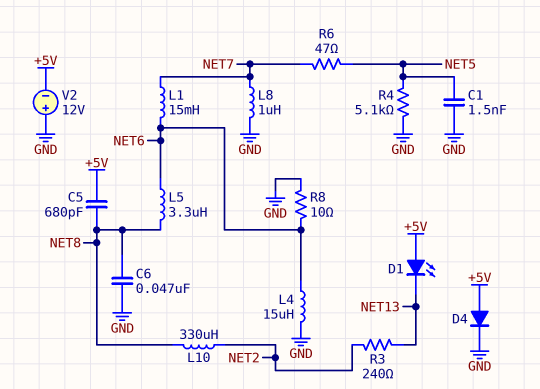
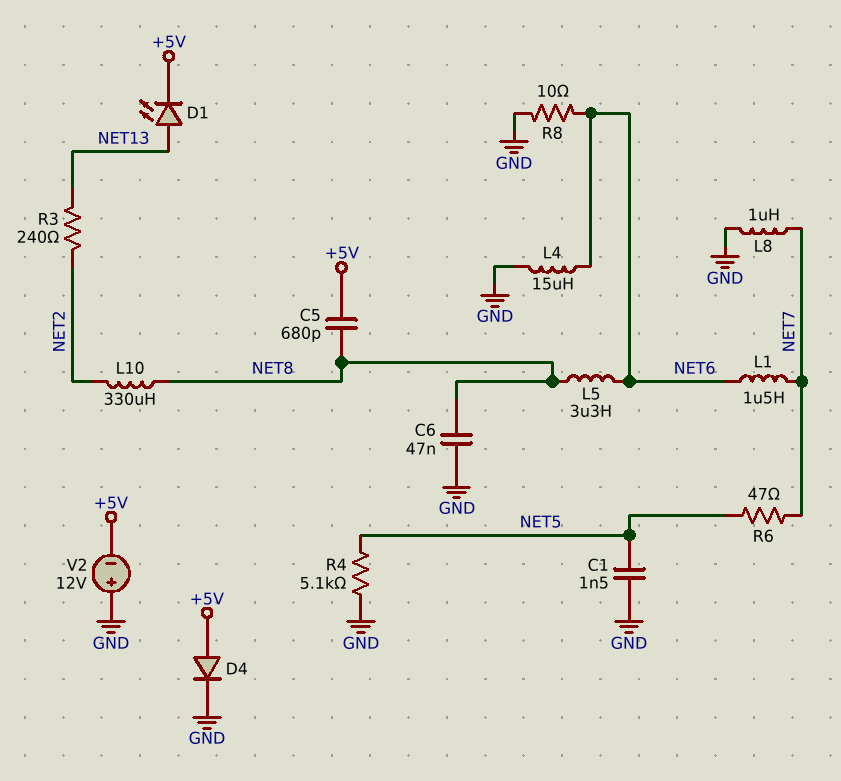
D1: LED (A +5V, K NET13) -> LED (A NET13, K +5V)
L1: 15mH (NET6, NET7) -> 1.5uH (NET6, NET7)

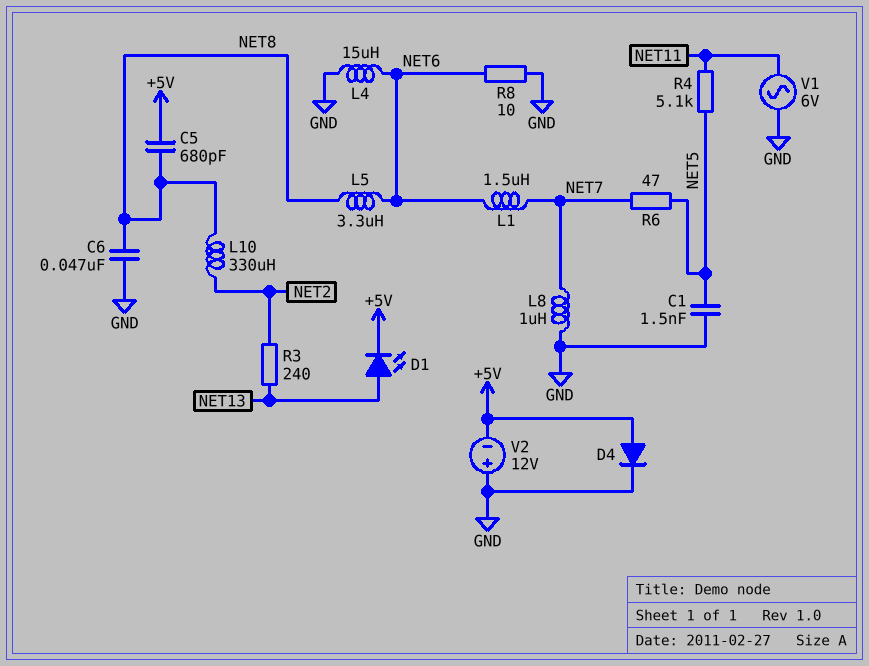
R4: 5.1k (GND, NET5) -> 5.1k (NET5, NET11)
V1: none -> AC 6V (GND, NET11)

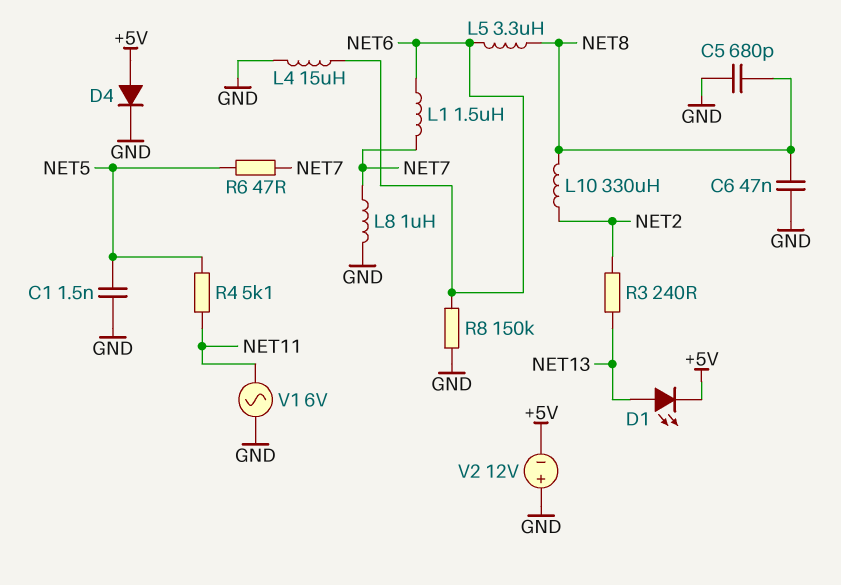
C5: 680pF (+5V, NET8) -> 680pF (GND, NET8)
R8: 10 (GND, NET6) -> 150k (GND, NET6)

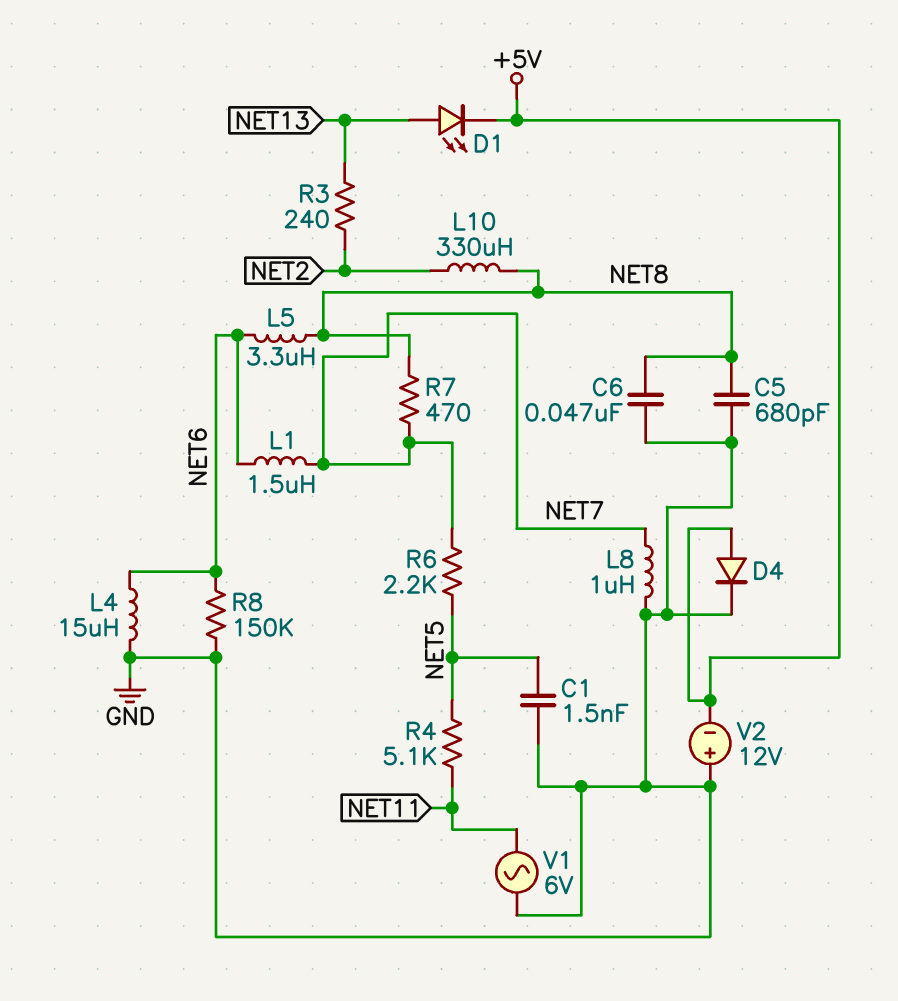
R6: 47 (NET5, NET7) -> 2.2k (NET5, NET7)
R7: none -> 470 (NET7, NET8)

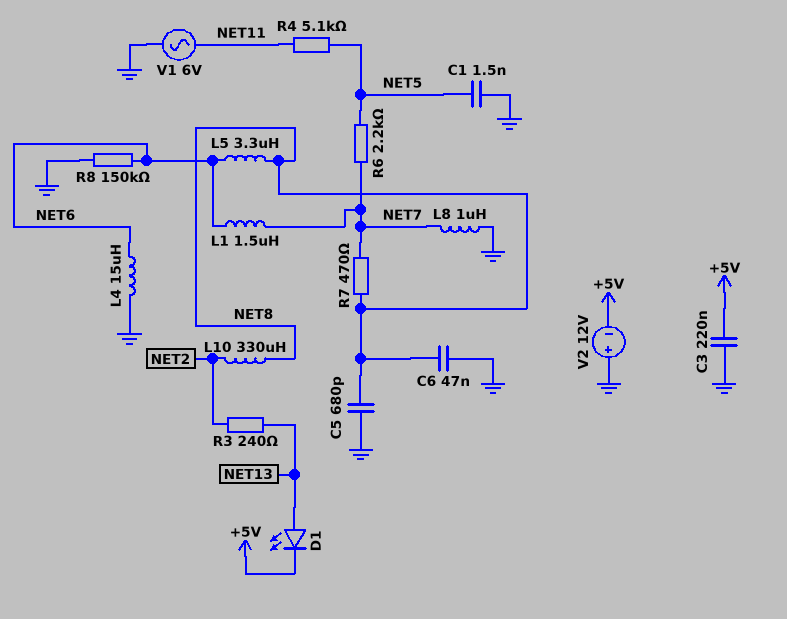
C3: none -> 220nF (+5V, GND)
D4: diode (A +5V, K GND) -> none

